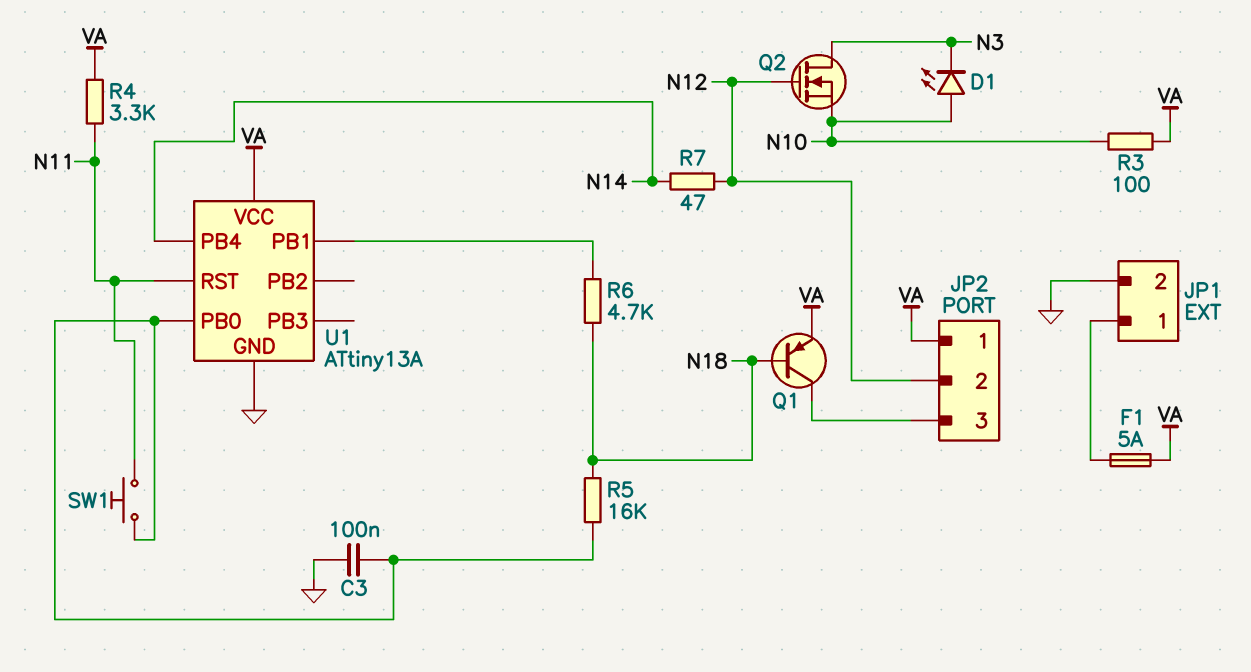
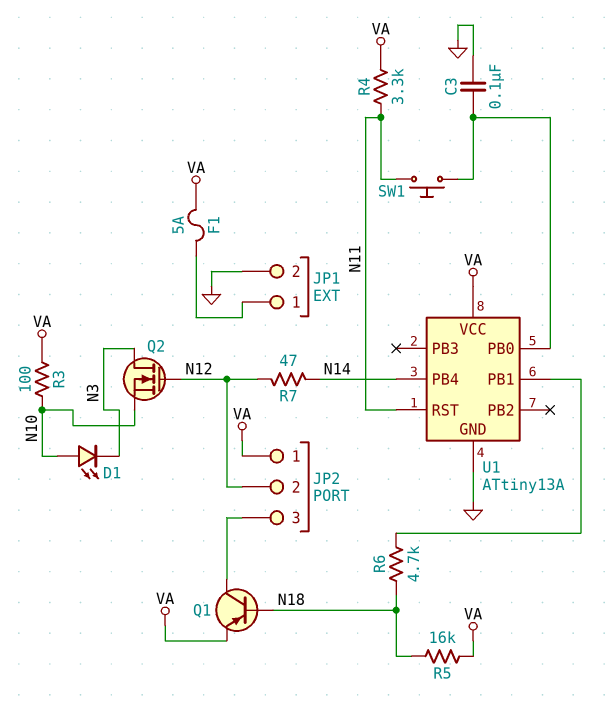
R5: 16k (N18, U1/PB0) -> 16k (N18, VA)

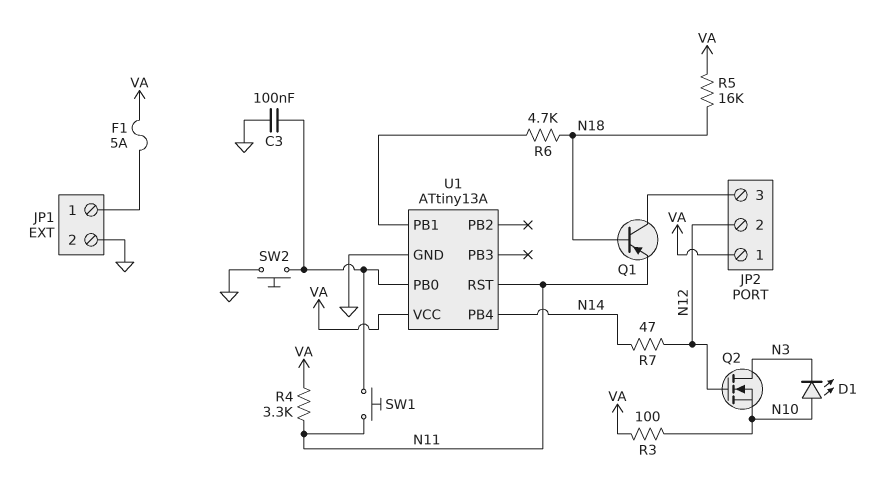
Q1: PNP (B N18, C JP2/3, E VA) -> PNP (B N18, C JP2/3, E N11)
SW2: none -> button (GND, U1/PB0)

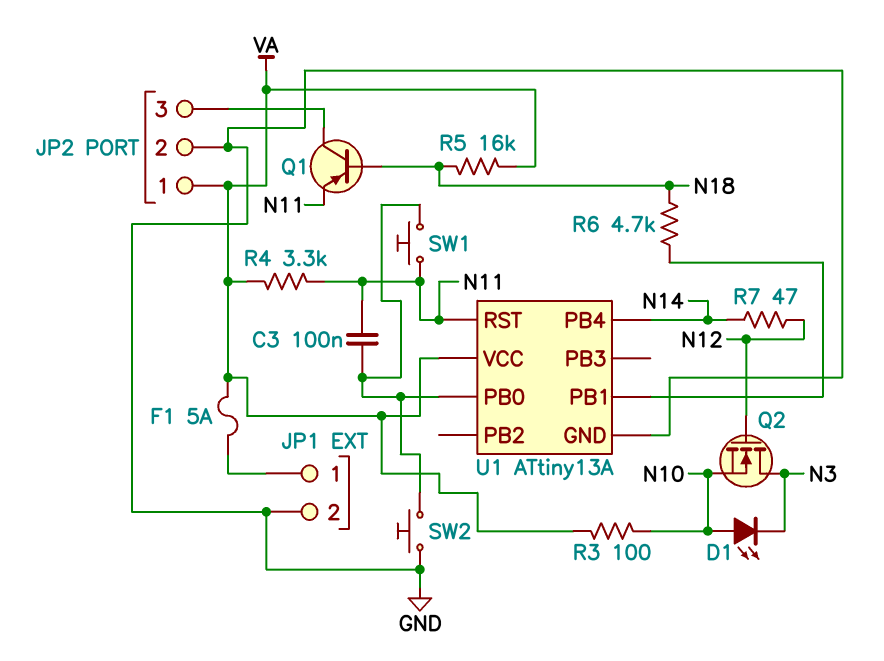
C3: 100nF (GND, U1/PB0) -> 100nF (N11, U1/PB0)
JP2 pin 2: N12 -> GND

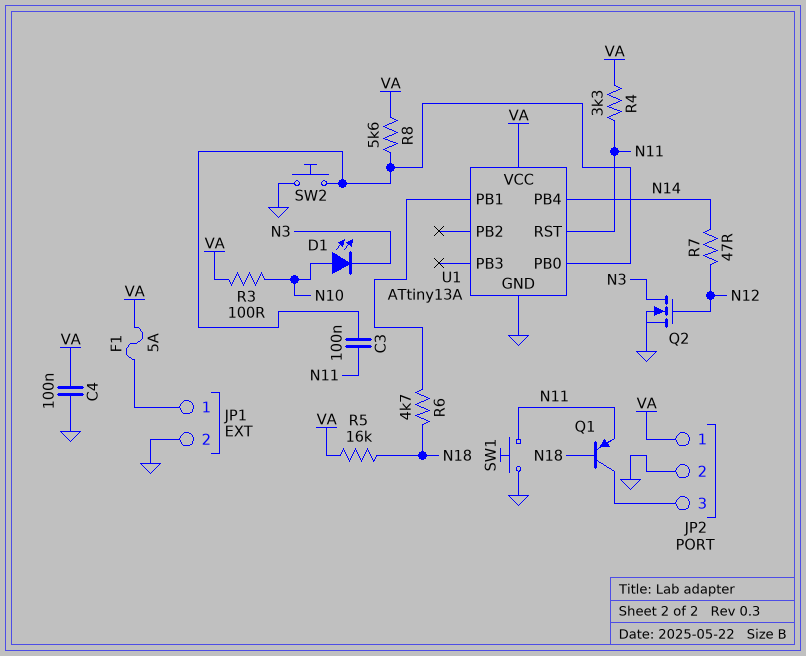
C4: none -> 100nF (GND, VA)
Q2: NMOS (G N12, D N3, S N10) -> NMOS (G N12, D N3, S GND)
R8: none -> 5.6k (U1/PB0, VA)
SW1: button (N11, U1/PB0) -> button (GND, N11)

